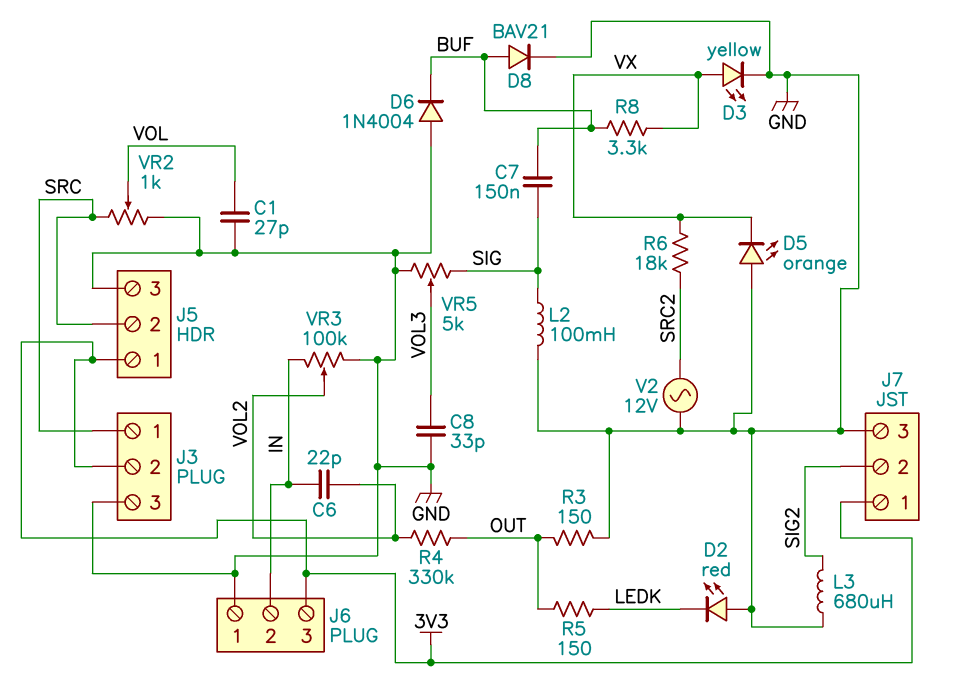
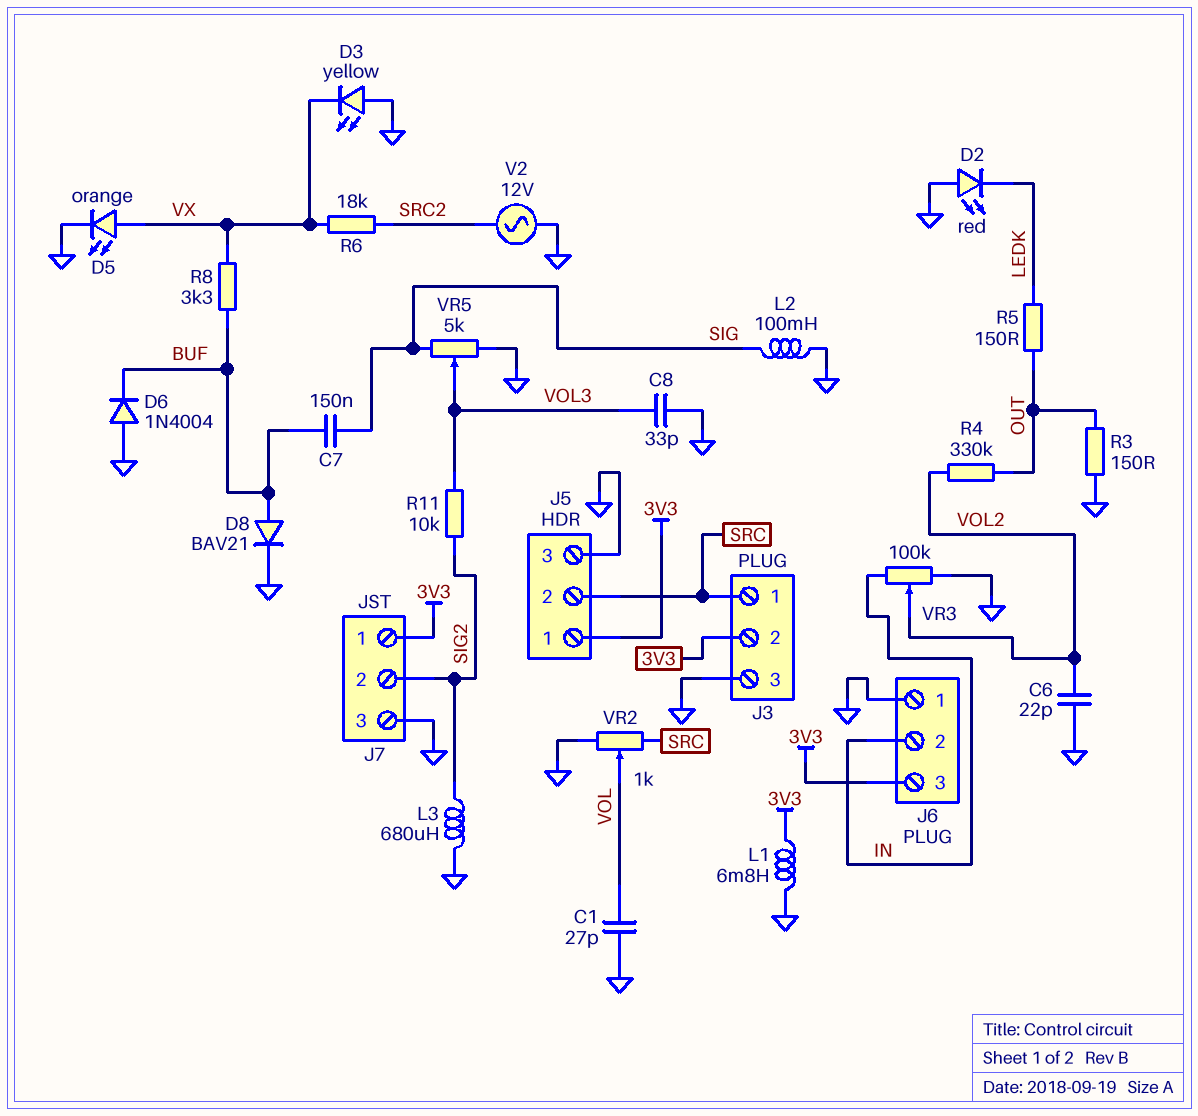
C6: 22pF (IN, VOL2) -> 22pF (GND, VOL2)
D3: LED yellow (A VX, K GND) -> LED yellow (A GND, K VX)
D5: LED orange (A GND, K VX) -> LED orange (A VX, K GND)
L1: none -> 6.8mH (3V3, GND)
R11: none -> 10k (SIG2, VOL3)

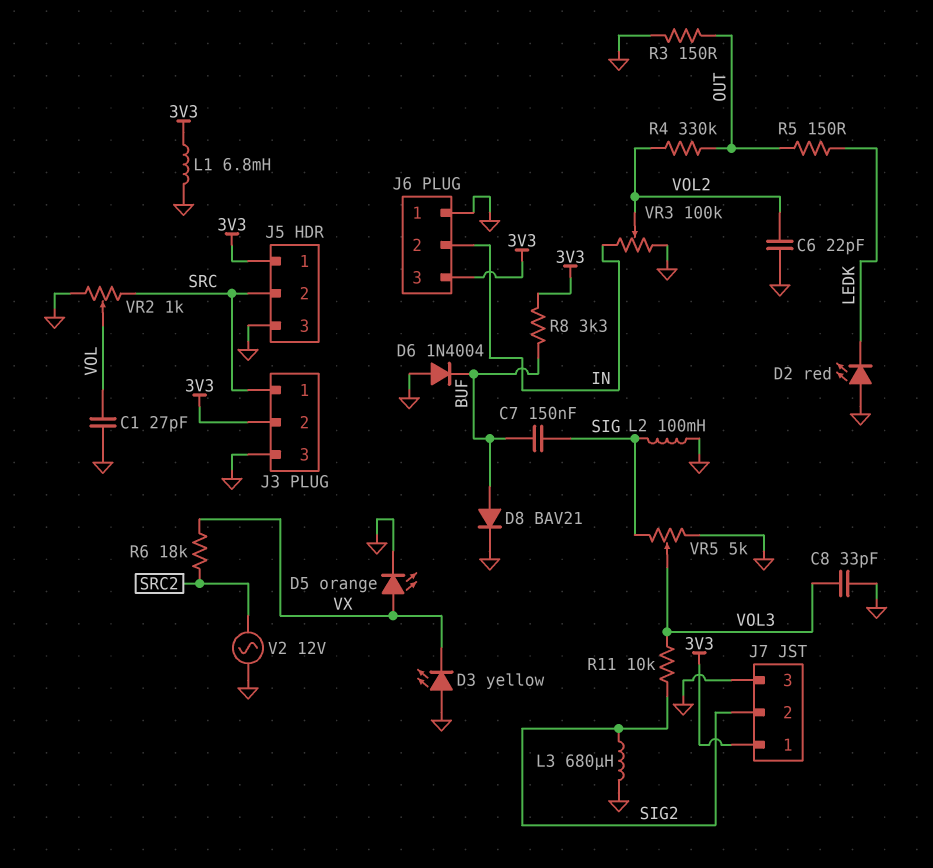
R8: 3.3k (BUF, VX) -> 3.3k (3V3, BUF)

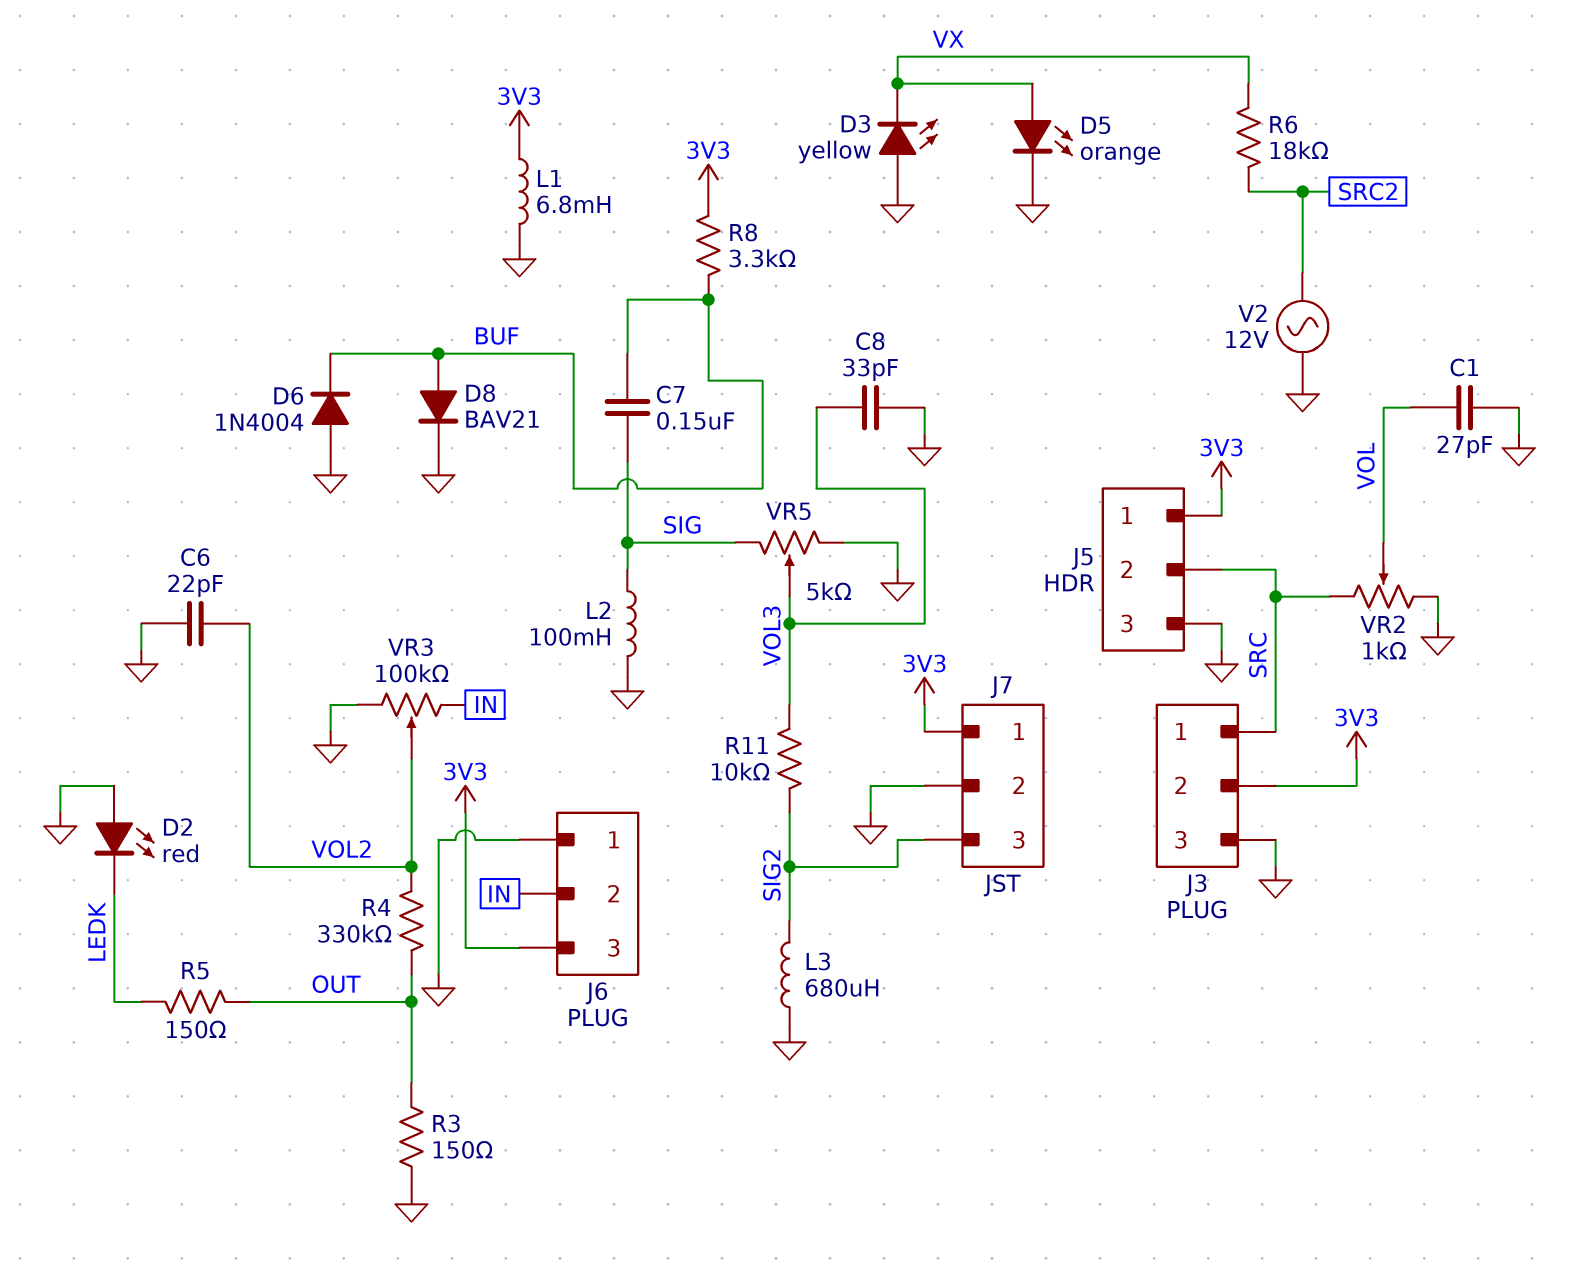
J7 pin 2: SIG2 -> GND
J7 pin 3: GND -> SIG2

